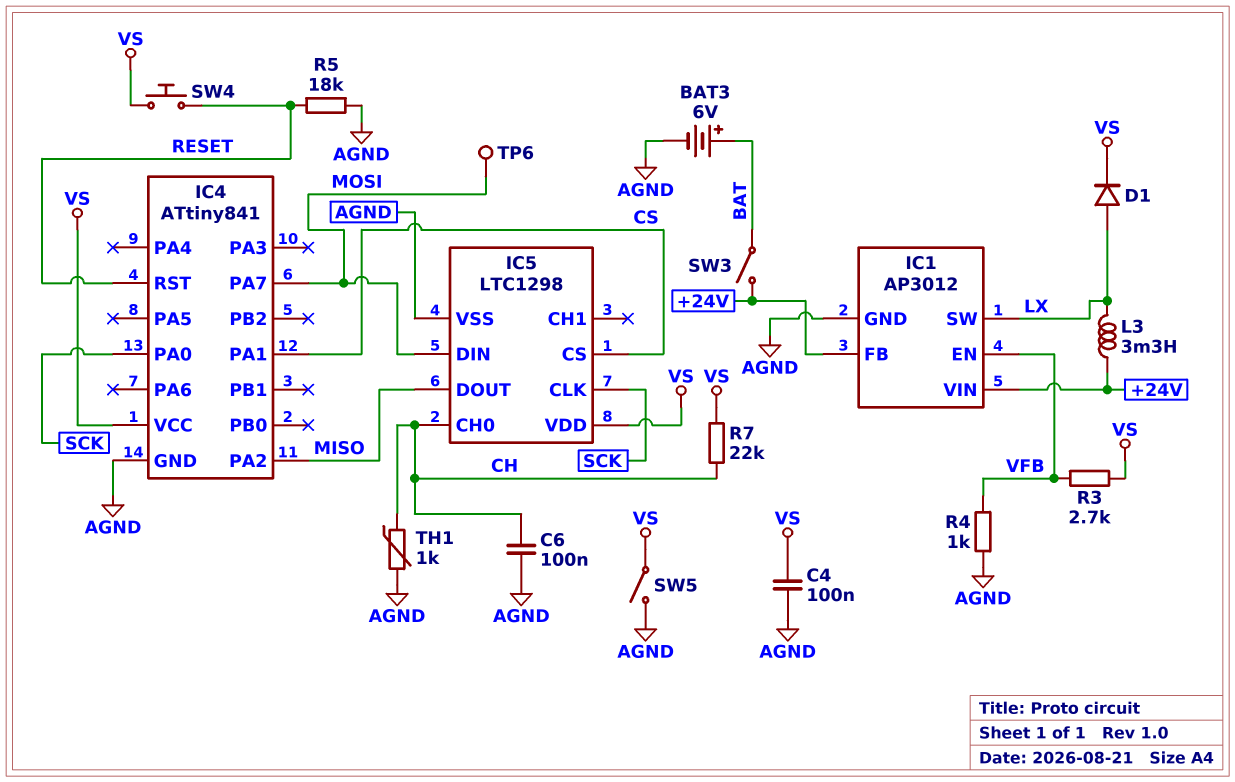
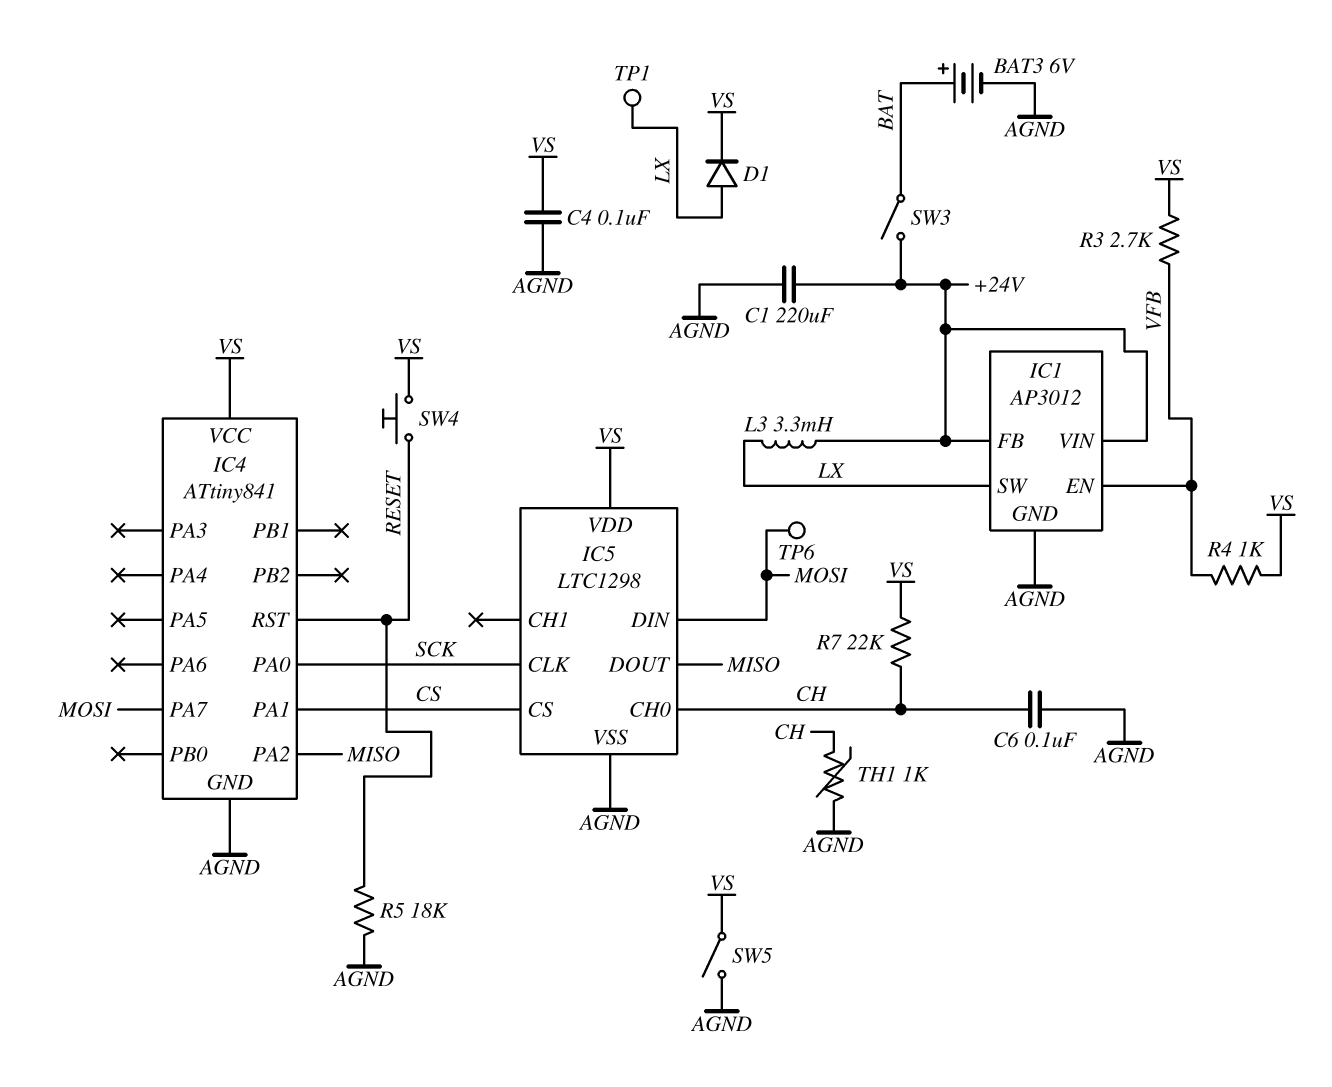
C1: none -> 220uF (+24V, AGND)
R4: 1k (AGND, VFB) -> 1k (VFB, VS)
TP1: none -> test point (LX)

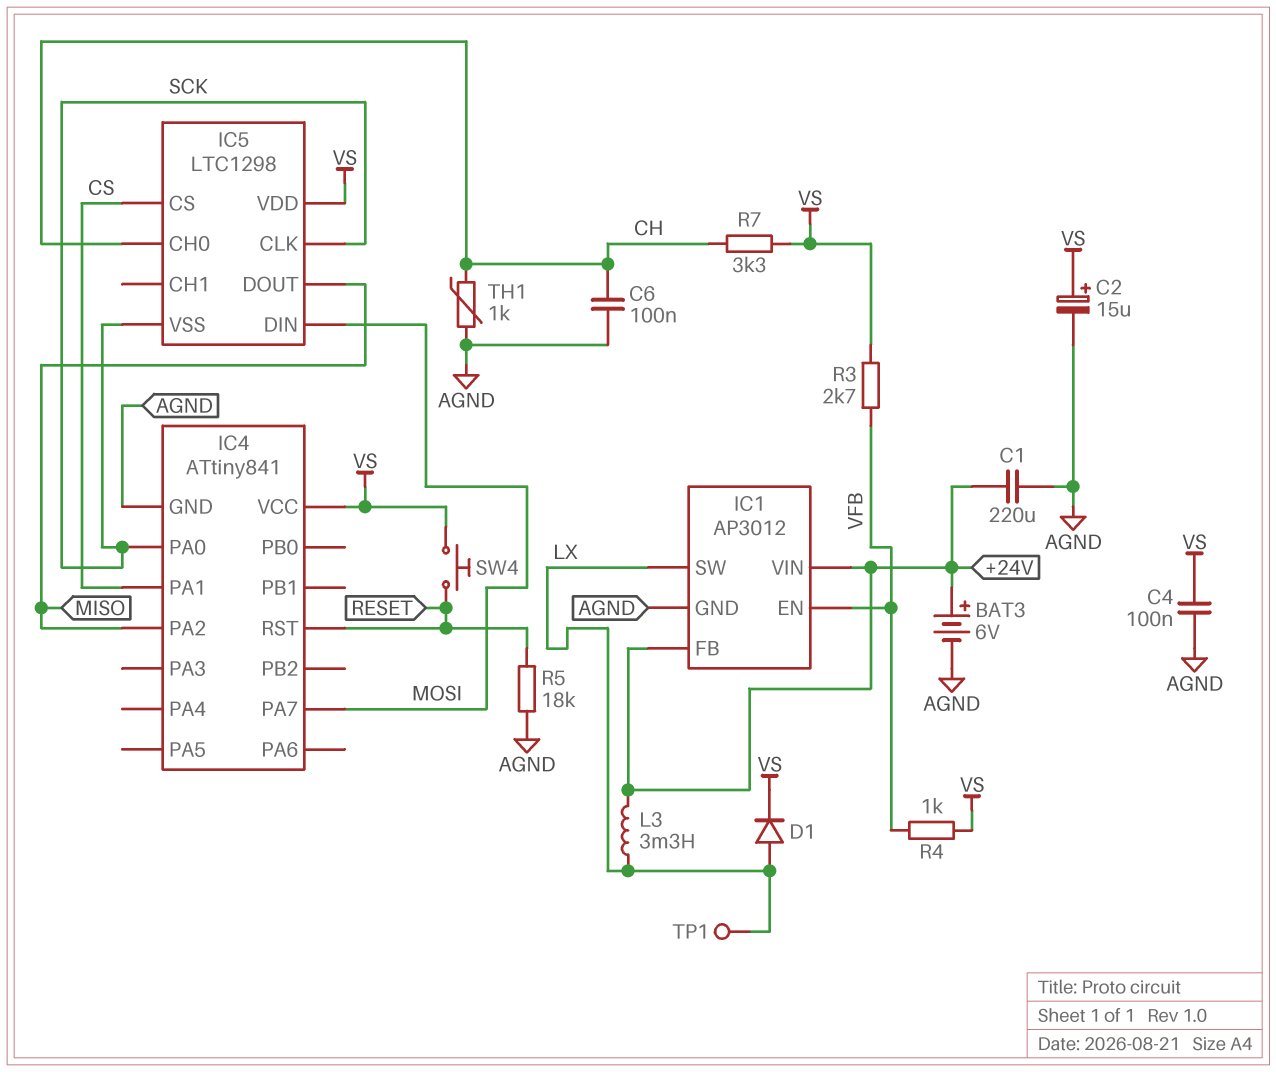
BAT3: 6V (plus BAT, minus AGND) -> 6V (plus +24V, minus AGND)
C2: none -> 15uF (plus VS, minus AGND)
IC5 pin VSS: AGND -> SCK
R7: 22k (CH, VS) -> 3.3k (CH, VS)
SW3: switch (+24V, BAT) -> none
SW5: switch (AGND, VS) -> none
TP6: test point (MOSI) -> none

